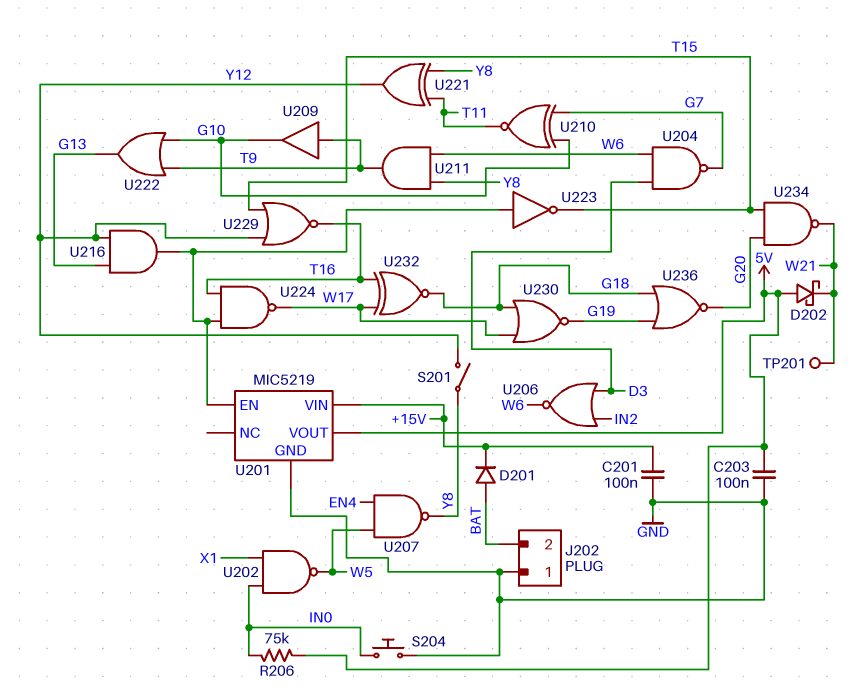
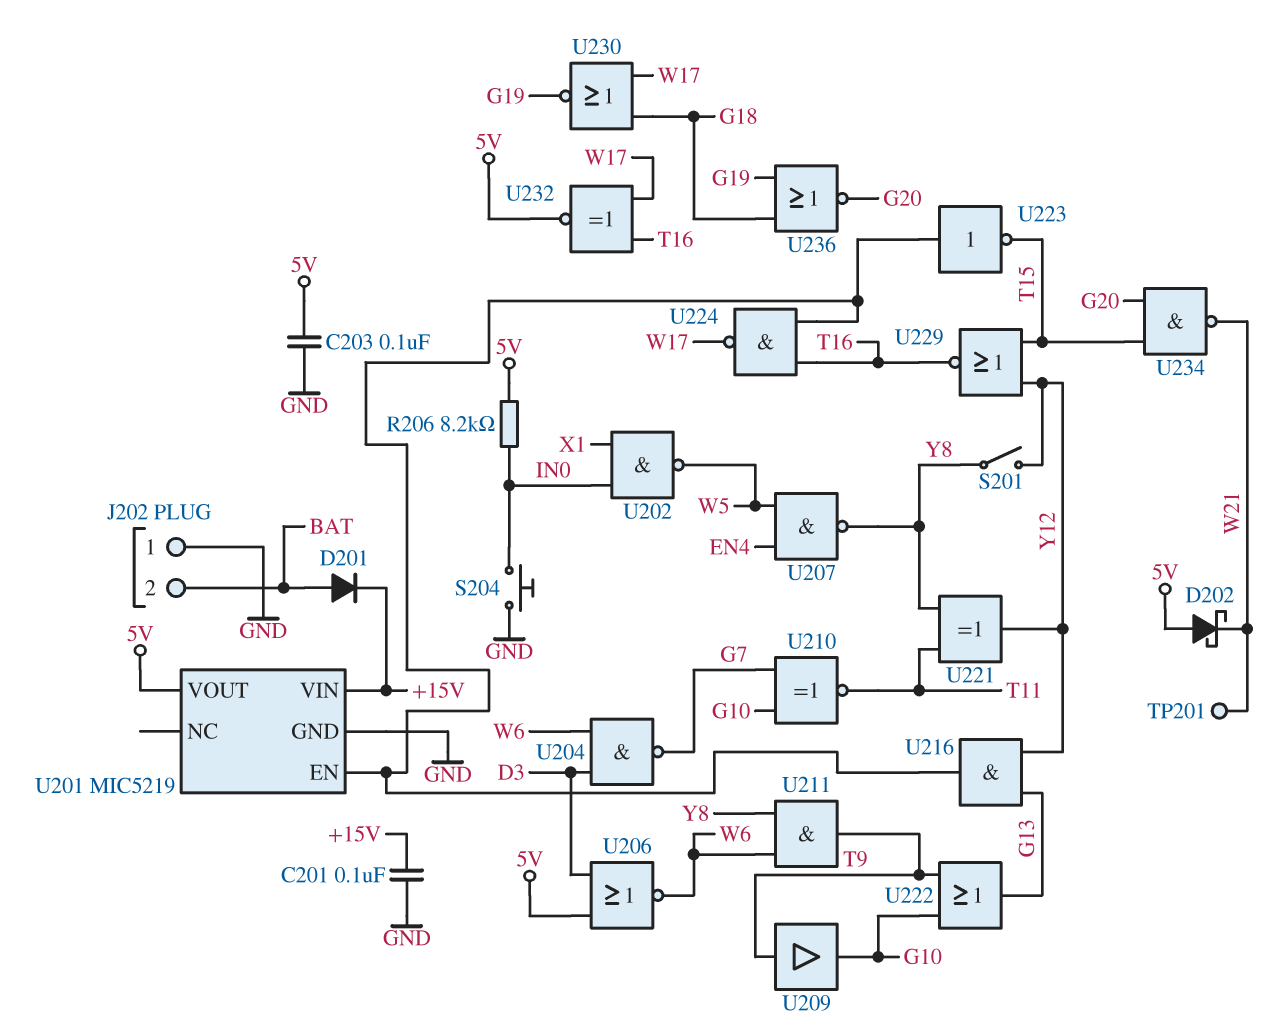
R206: 75k (5V, IN0) -> 8.2k (5V, IN0)
U206: NOR (in D3, in IN2, out W6) -> NOR (in 5V, in D3, out W6)
U232: XNOR (in T16, in W17, out G18) -> XNOR (in T16, in W17, out 5V)

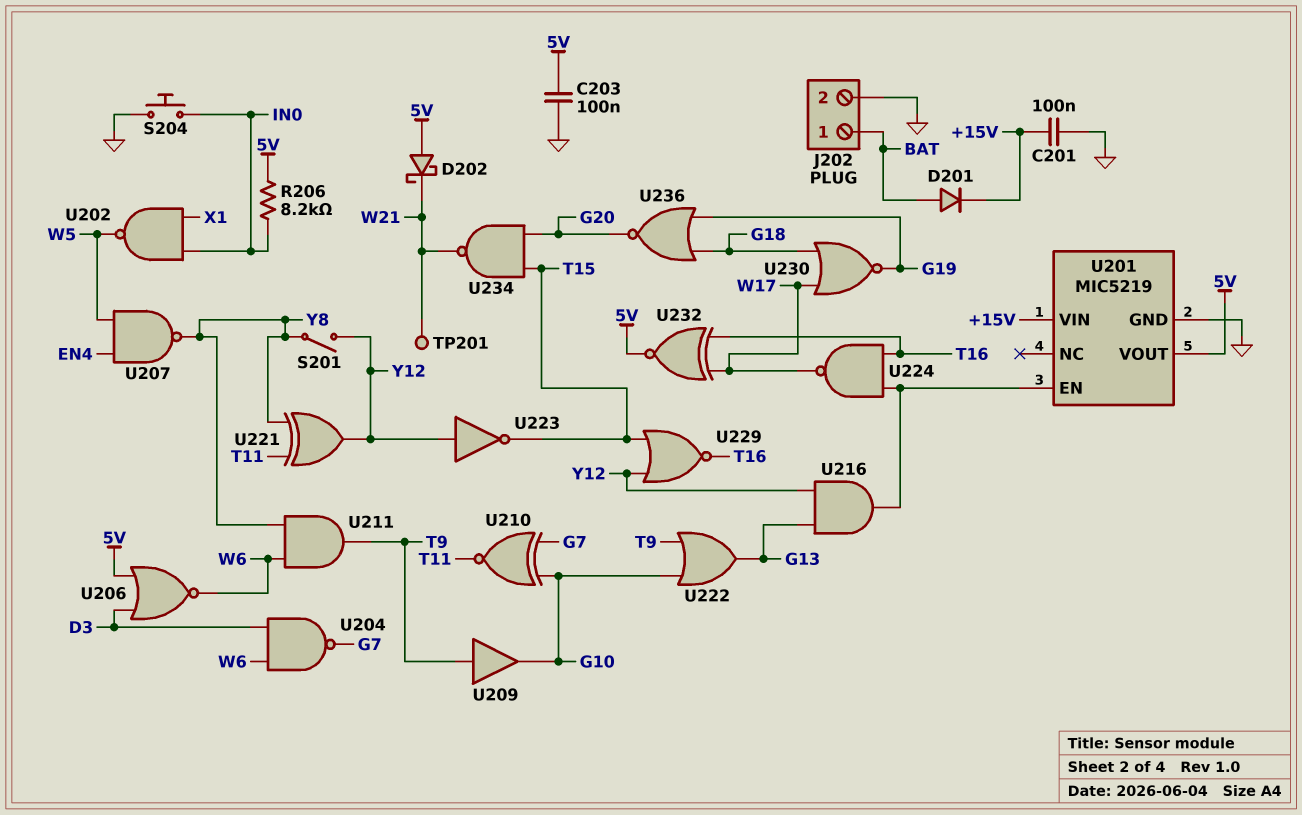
J202 pin 1: GND -> BAT
J202 pin 2: BAT -> GND
U223: NOT (in U201/EN, out T15) -> NOT (in Y12, out T15)

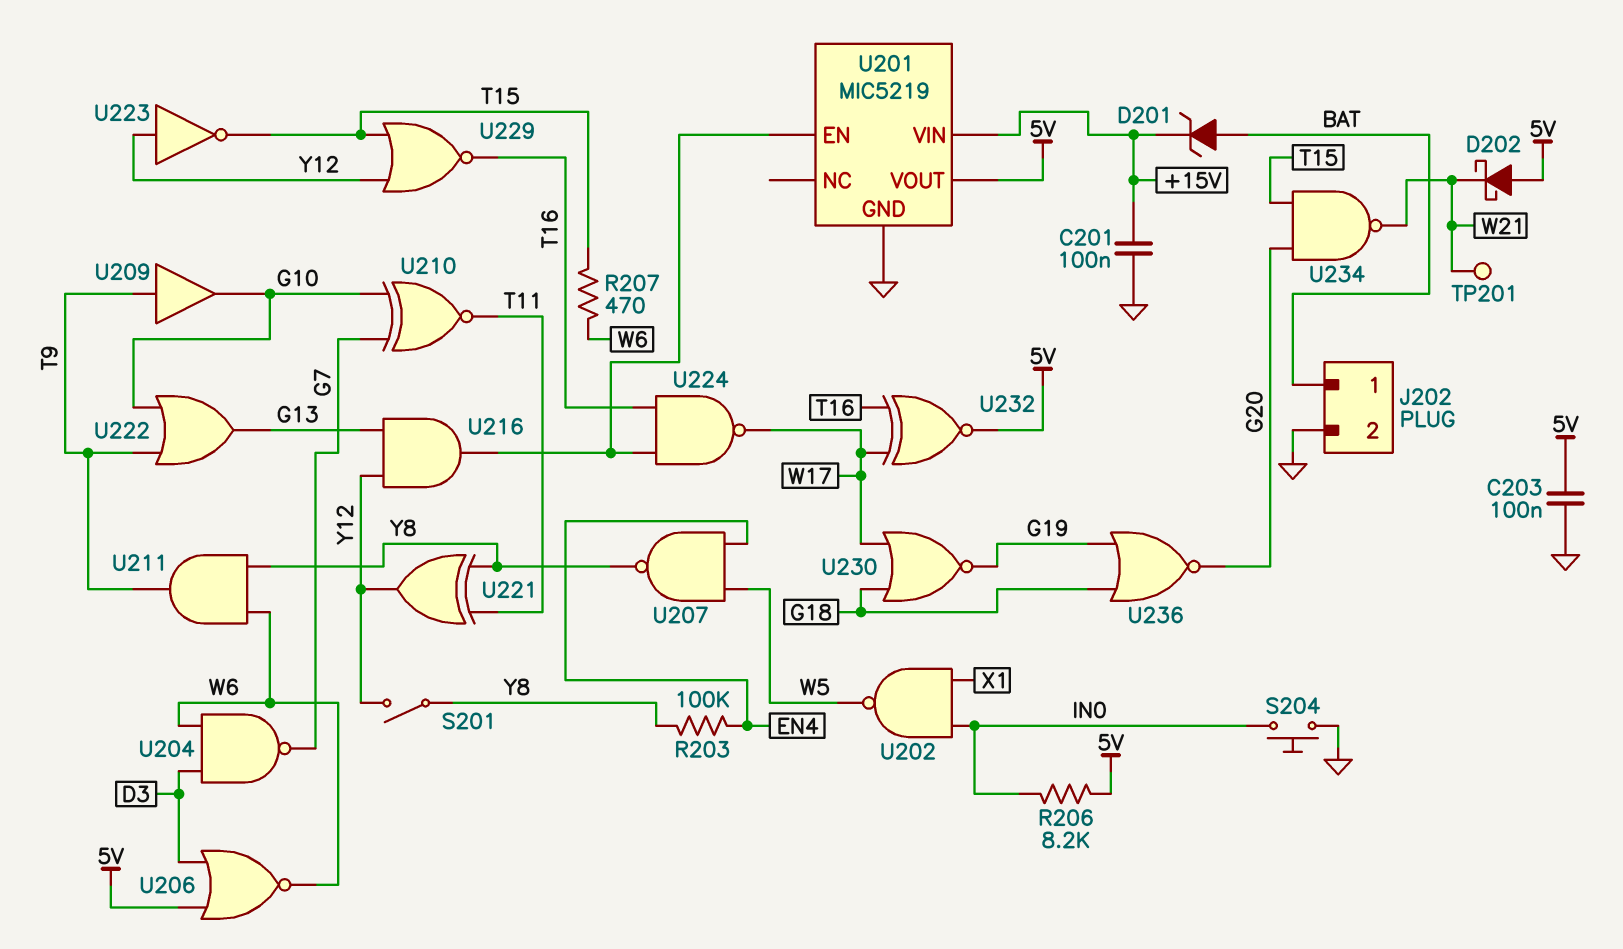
D201: diode (A BAT, K +15V) -> zener (A BAT, K +15V)
R203: none -> 100k (EN4, Y8)
R207: none -> 470 (T15, W6)

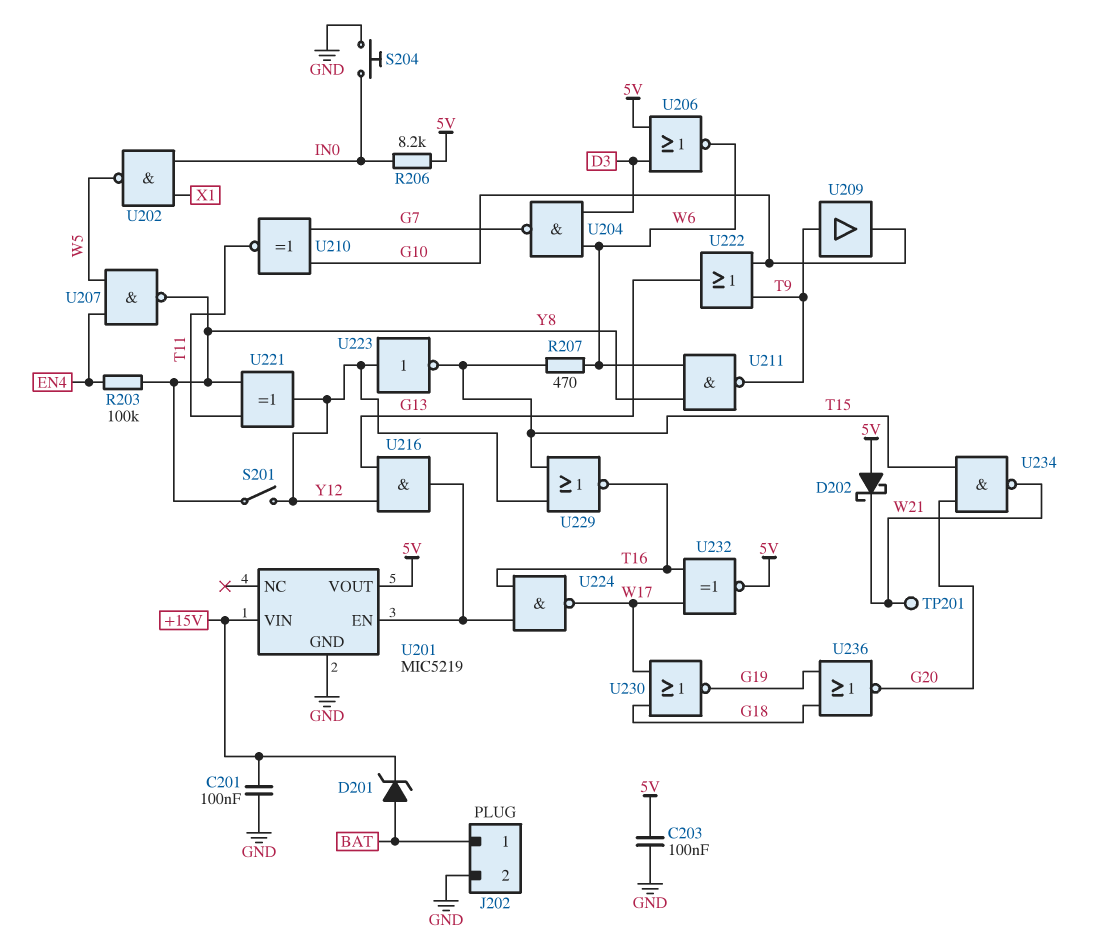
U211: AND (in W6, in Y8, out T9) -> NAND (in W6, in Y8, out T9)

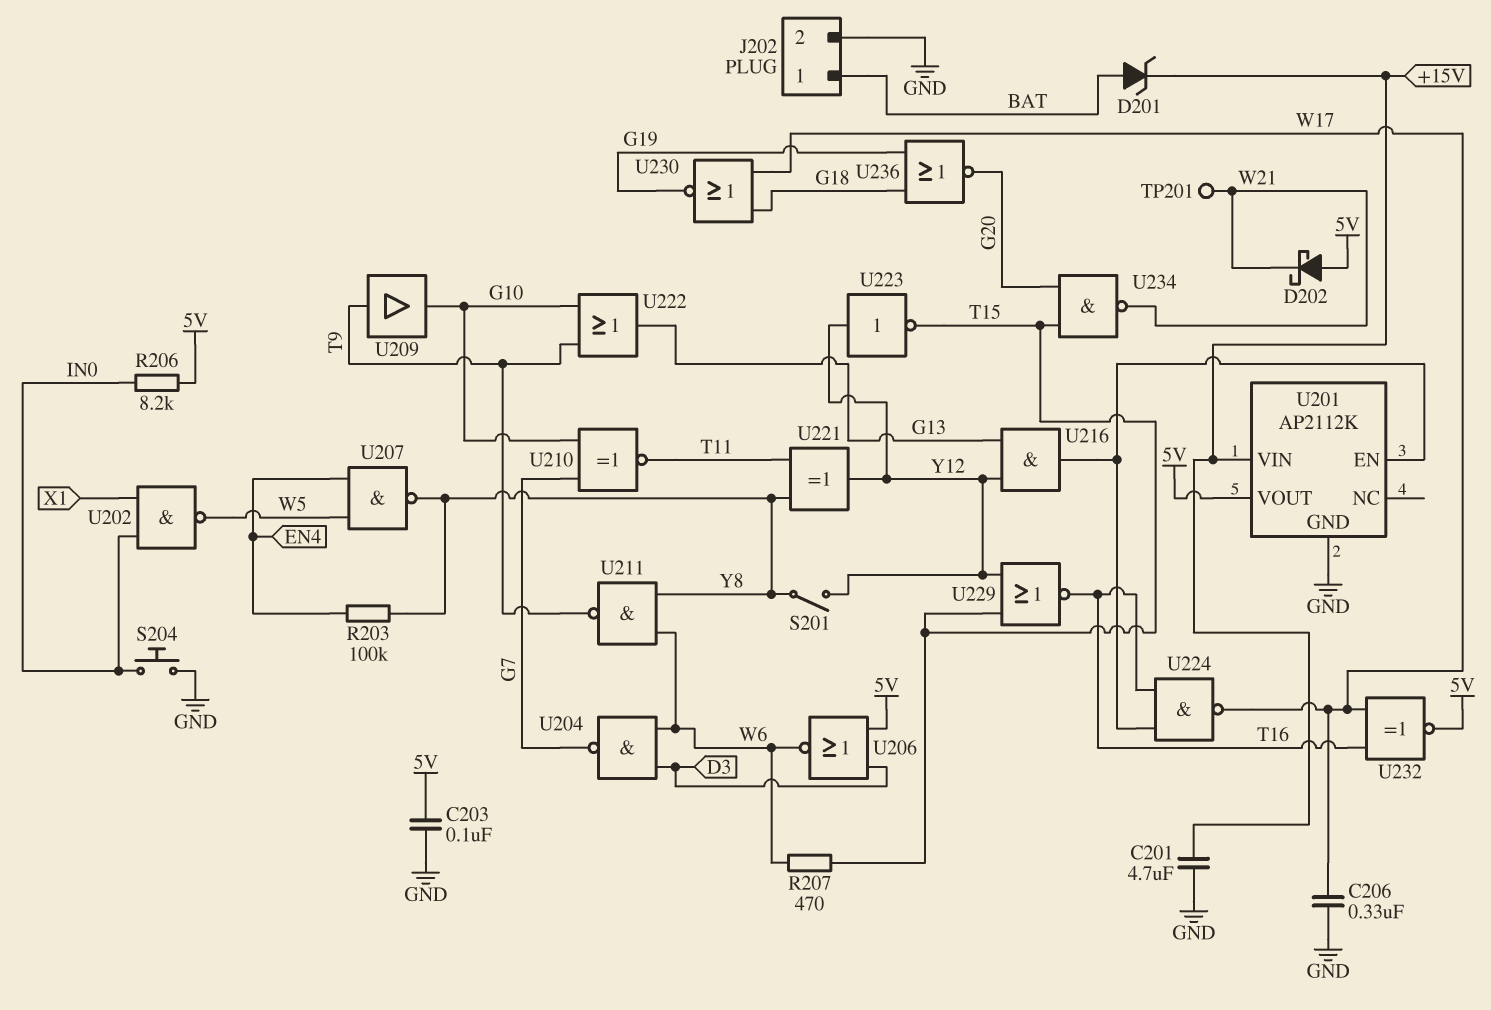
C201: 100nF (+15V, GND) -> 4.7uF (+15V, GND)
C206: none -> 330nF (GND, W17)
U201: MIC5219 -> AP2112K

